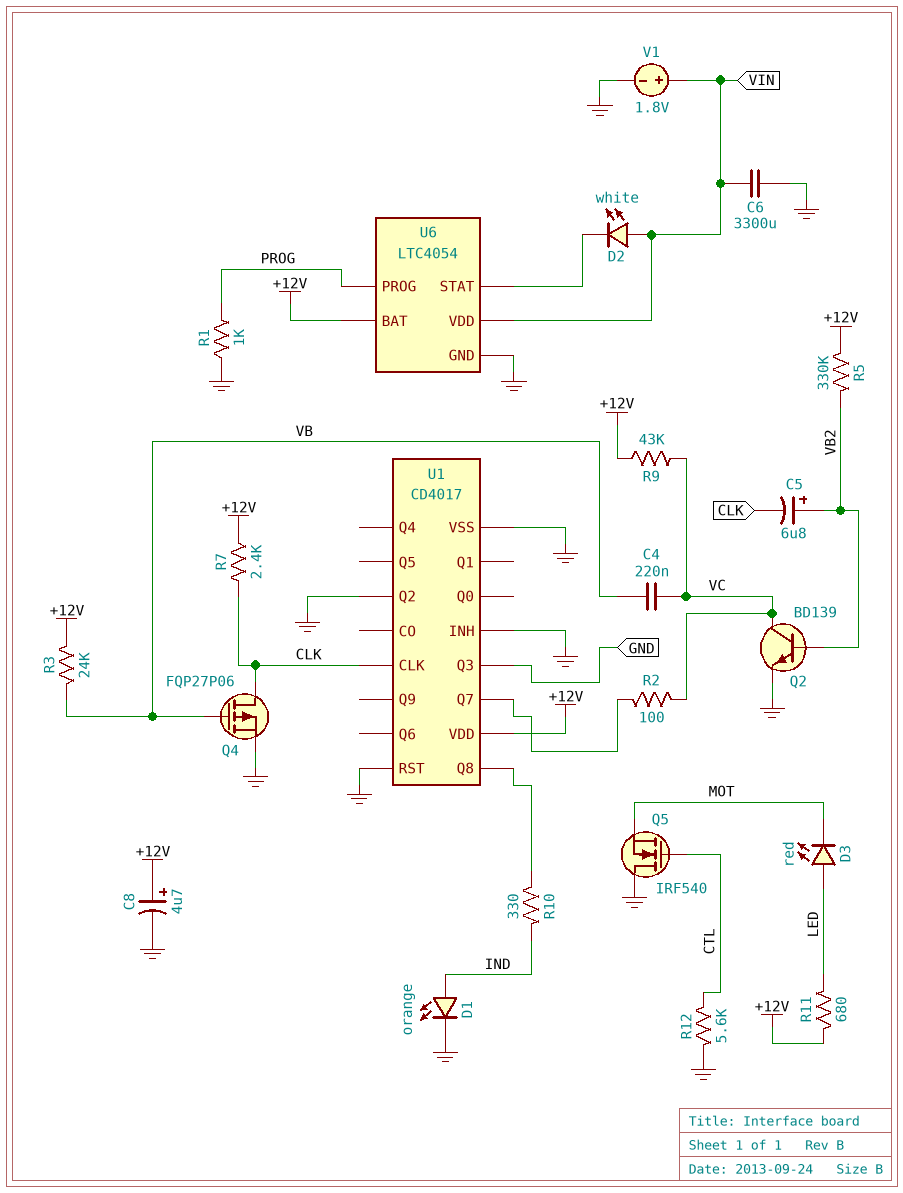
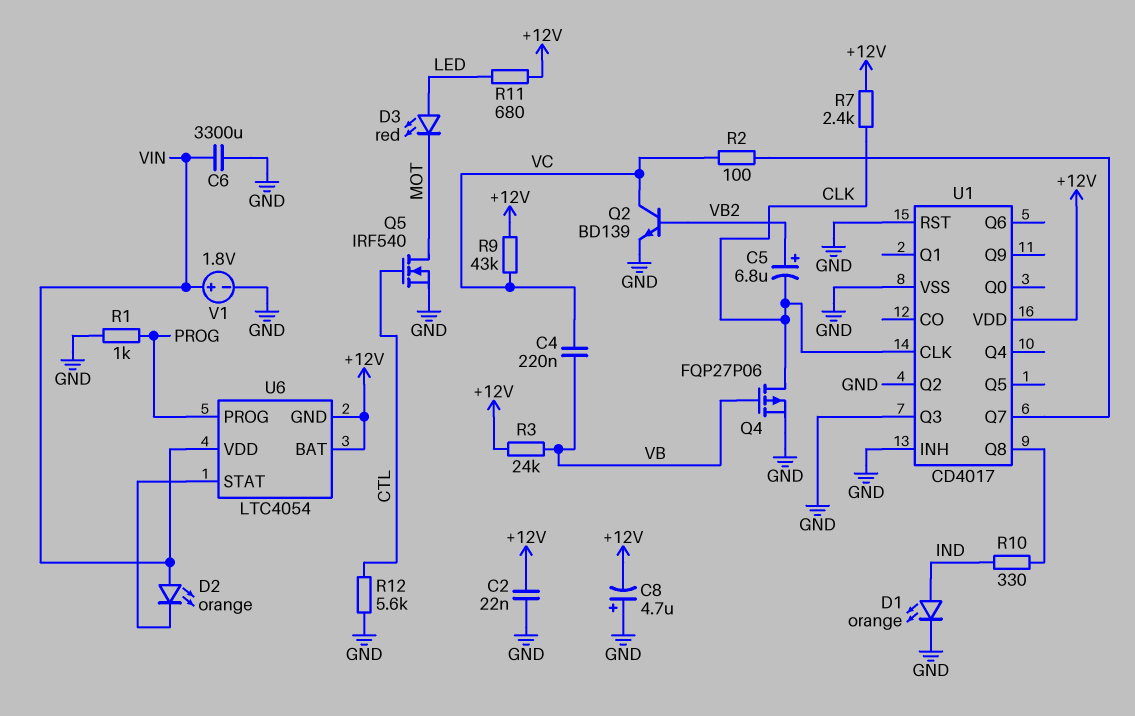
C2: none -> 22nF (+12V, GND)
C8: 4.7uF (plus +12V, minus GND) -> 4.7uF (plus GND, minus +12V)
D2: LED white (A VIN, K U6/STAT) -> LED orange (A VIN, K U6/STAT)
Q5: NMOS IRF540 (G CTL, D GND, S MOT) -> NMOS IRF540 (G CTL, D MOT, S GND)
R5: 330k (+12V, VB2) -> none
U6 pin GND: GND -> +12V

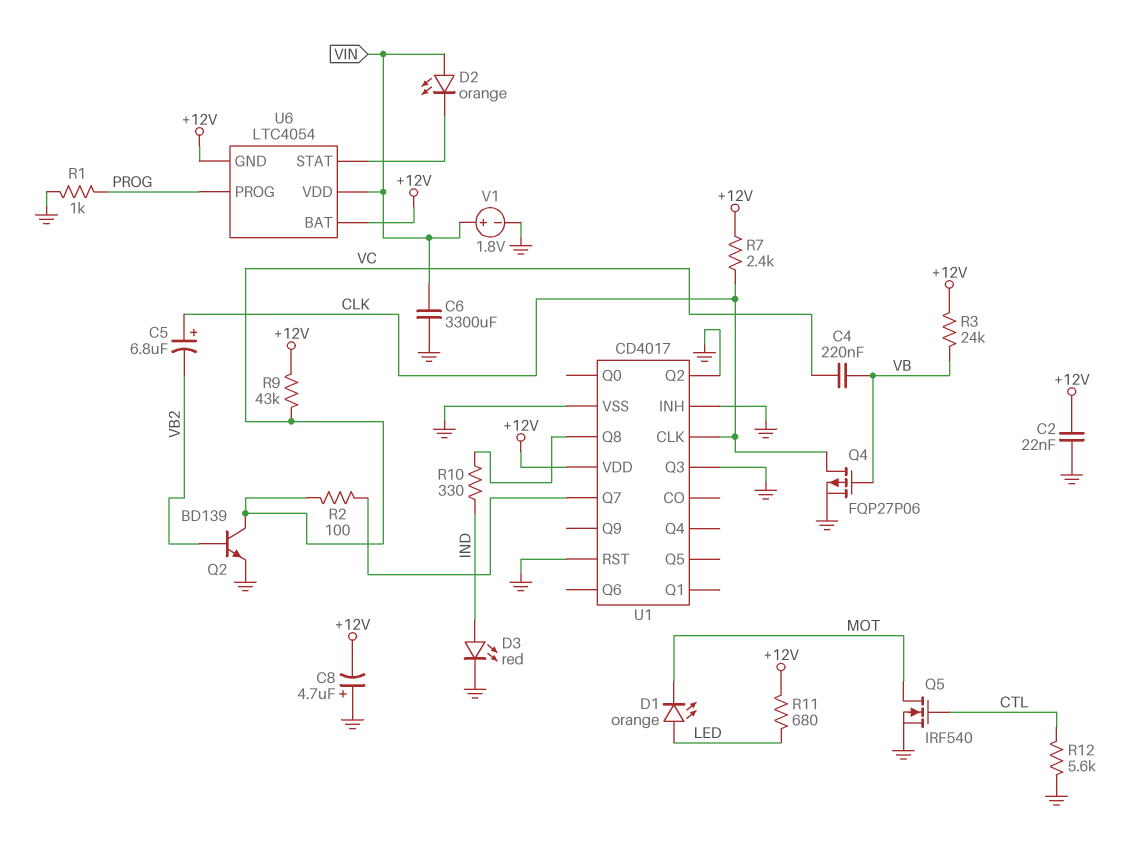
C5: 6.8uF (plus VB2, minus CLK) -> 6.8uF (plus CLK, minus VB2)
D1: LED orange (A IND, K GND) -> LED orange (A LED, K MOT)
D3: LED red (A LED, K MOT) -> LED red (A IND, K GND)

